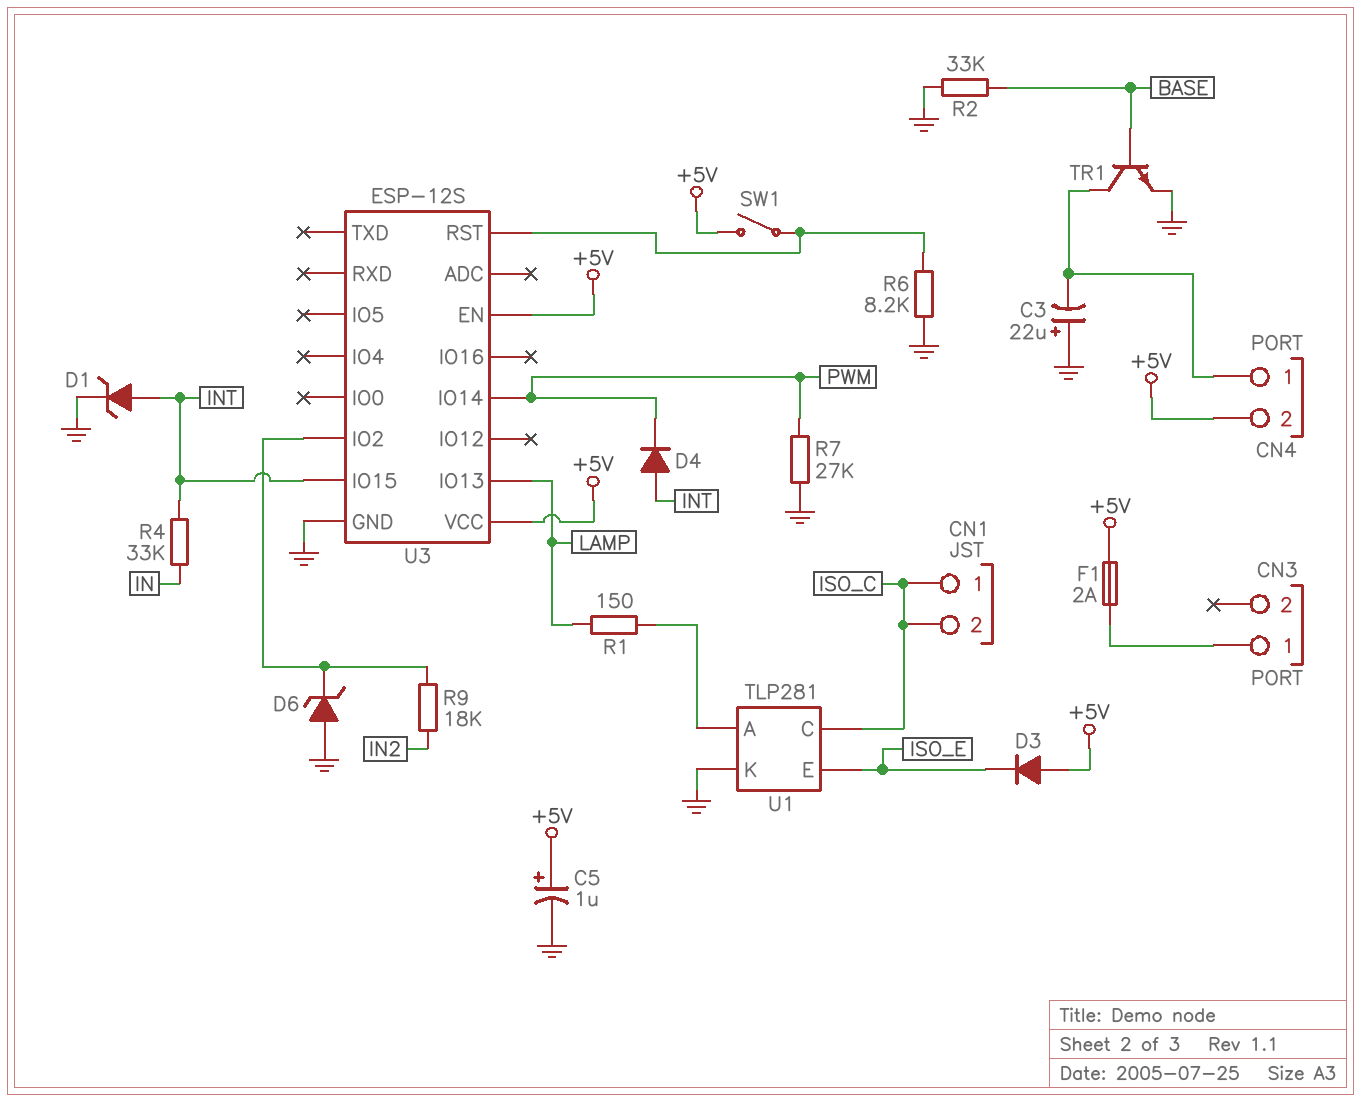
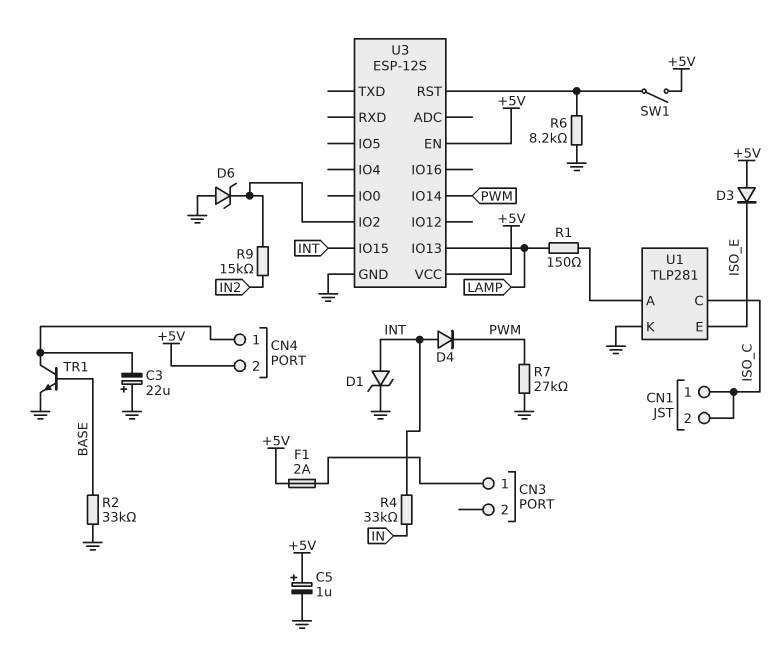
R9: 18k (IN2, U3/IO2) -> 15k (IN2, U3/IO2)

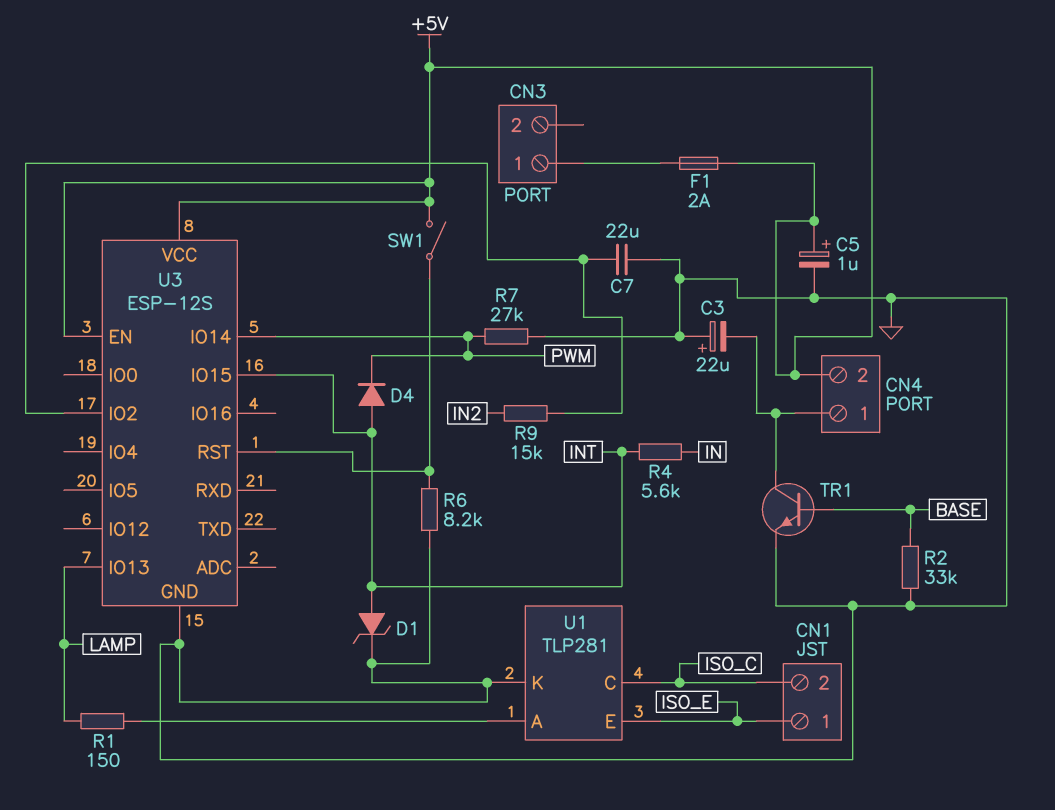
C7: none -> 22uF (GND, U3/IO2)
CN1 pin 1: ISO_C -> ISO_E
D3: diode (A +5V, K ISO_E) -> none
D6: zener (A GND, K U3/IO2) -> none
R4: 33k (IN, INT) -> 5.6k (IN, INT)

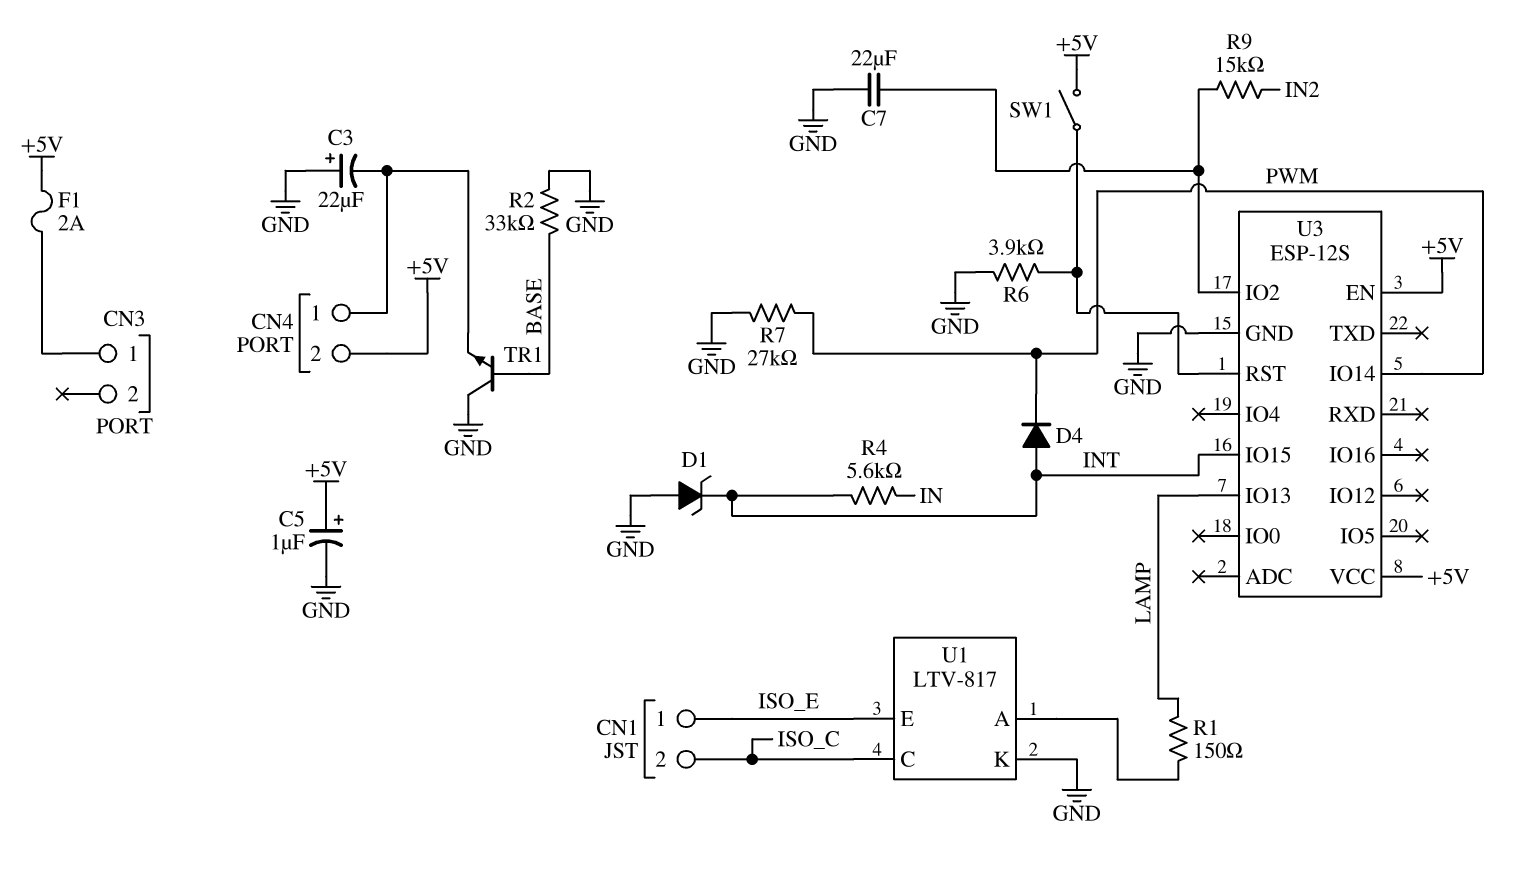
D1: zener (A INT, K GND) -> zener (A GND, K INT)
R6: 8.2k (GND, U3/RST) -> 3.9k (GND, U3/RST)
TR1: NPN (B BASE, C CN4/1, E GND) -> NPN (B BASE, C GND, E CN4/1)
U1: TLP281 -> LTV-817

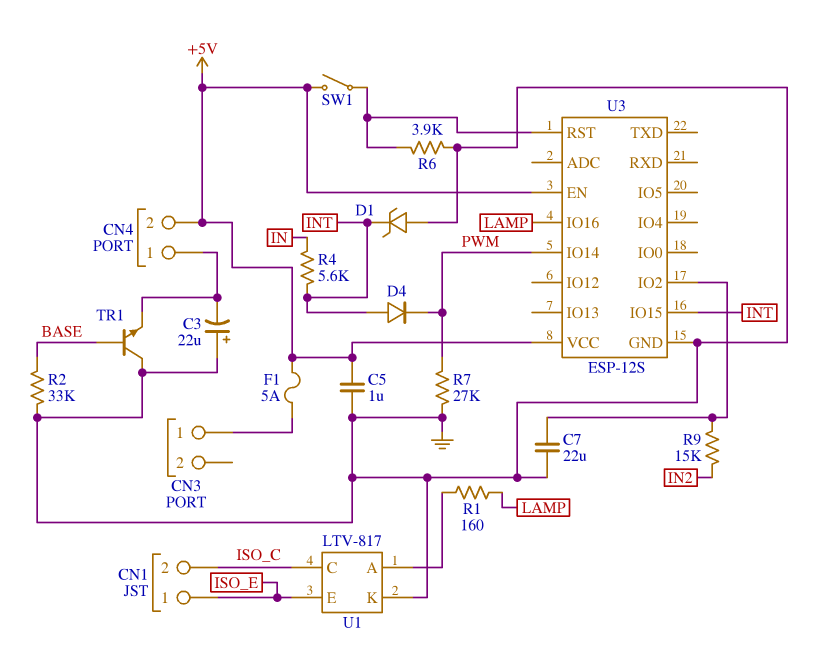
C5: 1uF (plus +5V, minus GND) -> 1uF (+5V, GND)
F1: 2A (+5V, CN3/1) -> 5A (+5V, CN3/1)
R1: 150 (LAMP, U1/A) -> 160 (LAMP, U1/A)
U3 pin IO13: LAMP -> none
U3 pin IO16: none -> LAMP

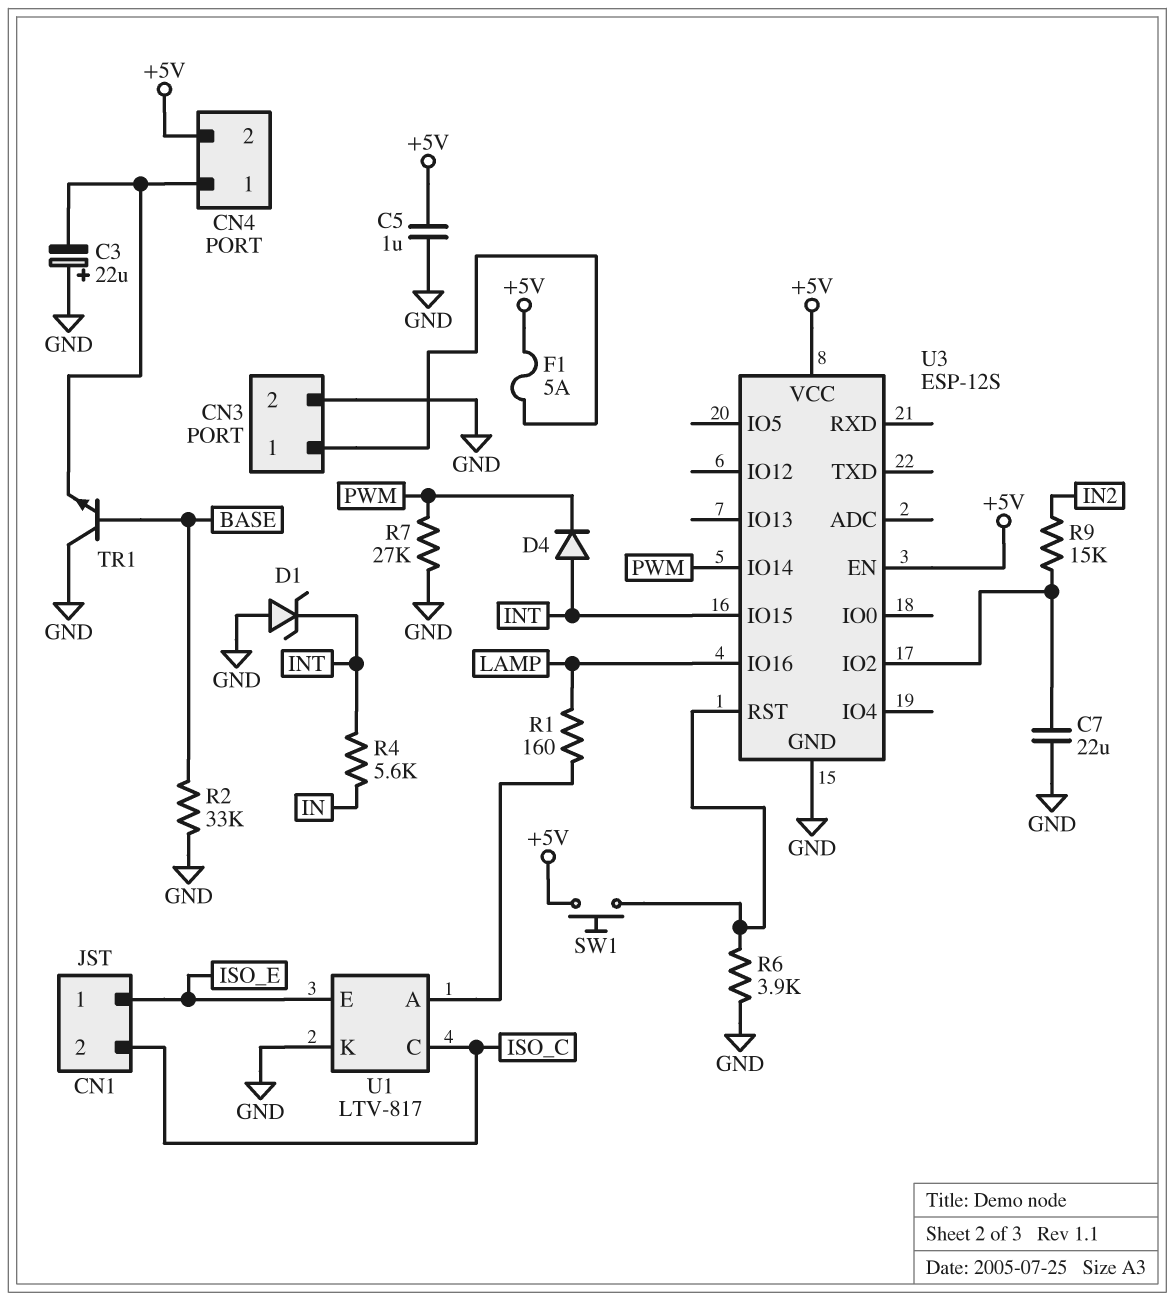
CN3 pin 2: none -> GND
SW1: switch (+5V, U3/RST) -> button (+5V, U3/RST)

